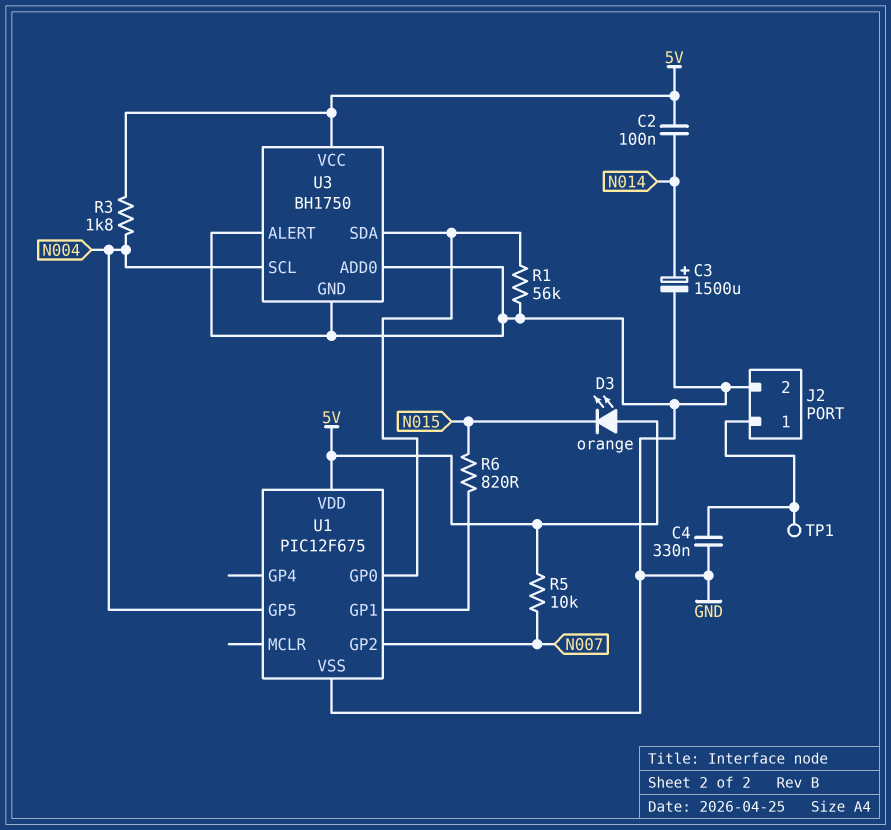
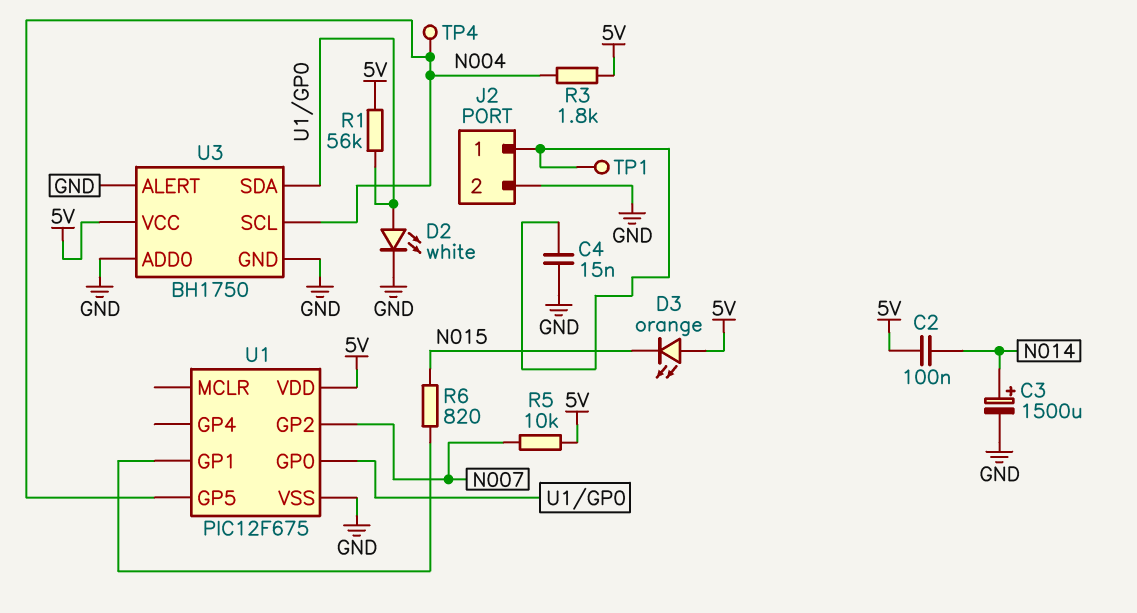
C4: 330nF (GND, J2/1) -> 15nF (GND, J2/1)
D2: none -> LED white (A U1/GP0, K GND)
R1: 56k (GND, U1/GP0) -> 56k (5V, U1/GP0)
TP4: none -> test point (N004)

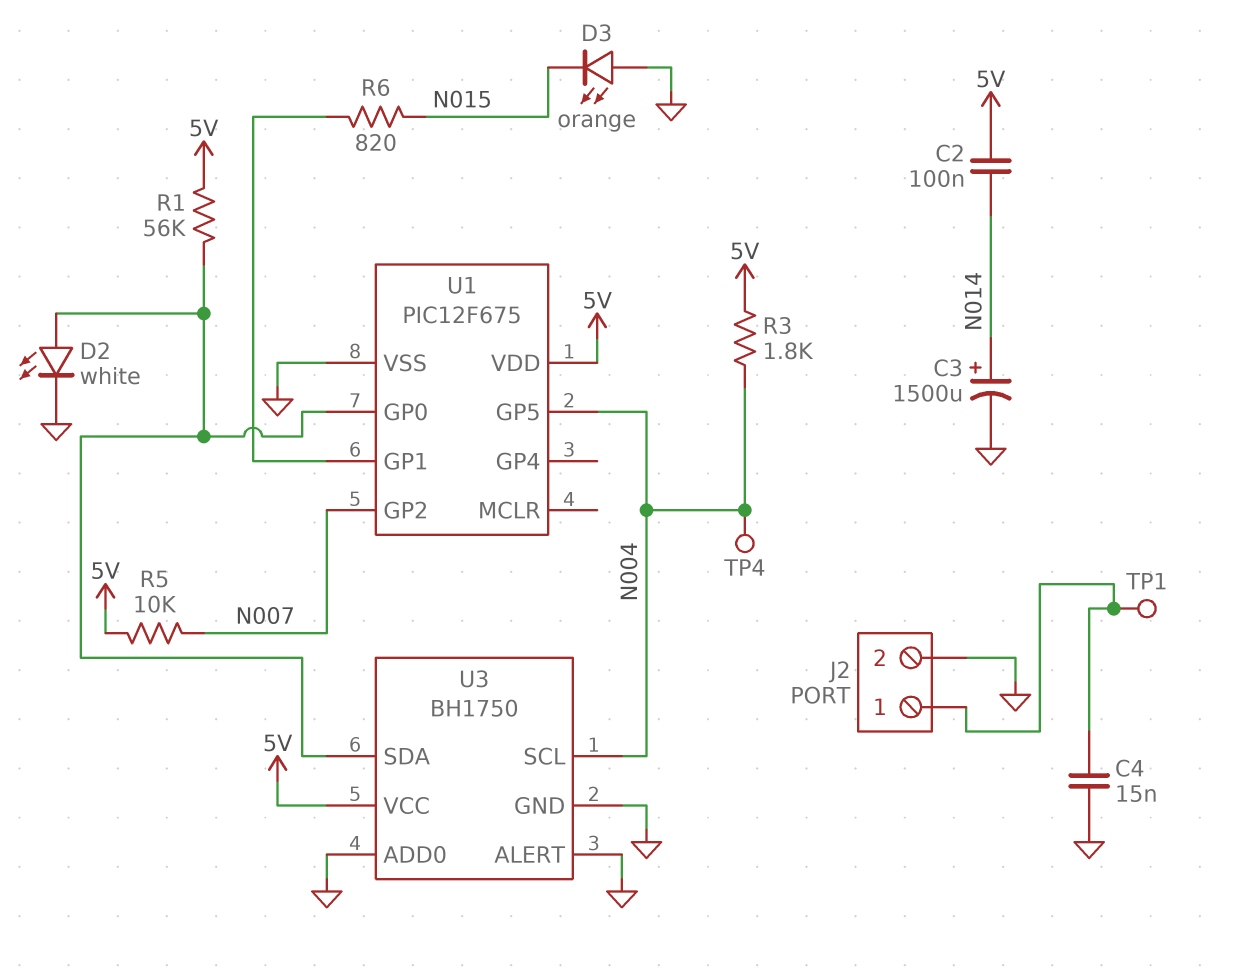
D3: LED orange (A 5V, K N015) -> LED orange (A GND, K N015)

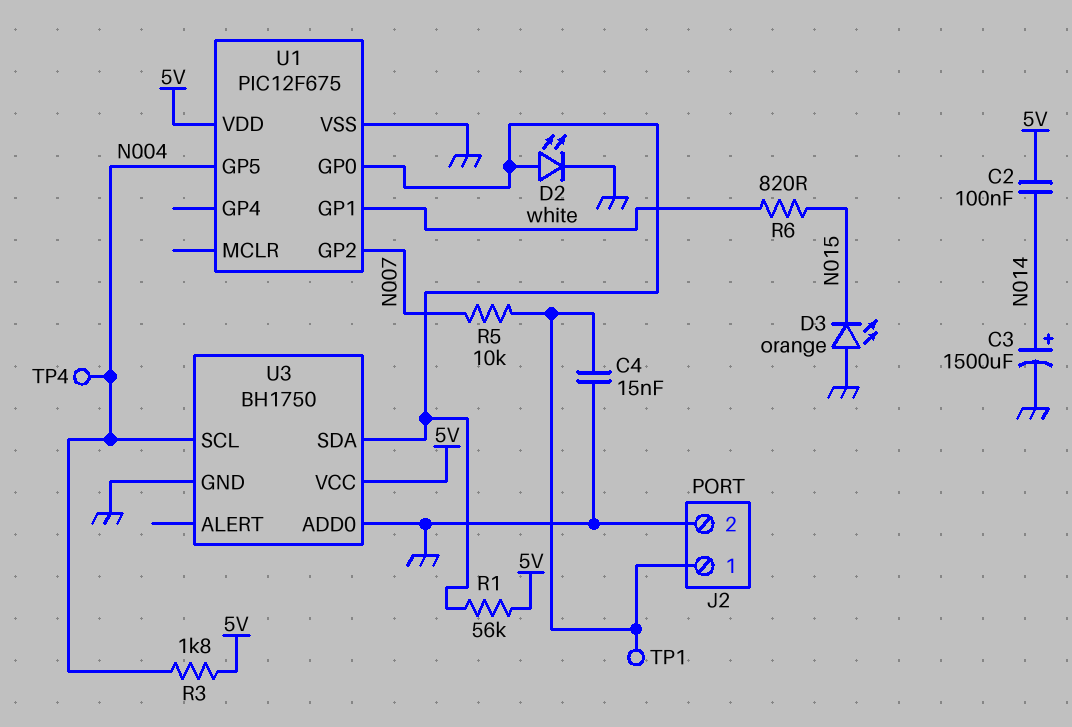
R5: 10k (5V, N007) -> 10k (J2/1, N007)
U3 pin ALERT: GND -> none

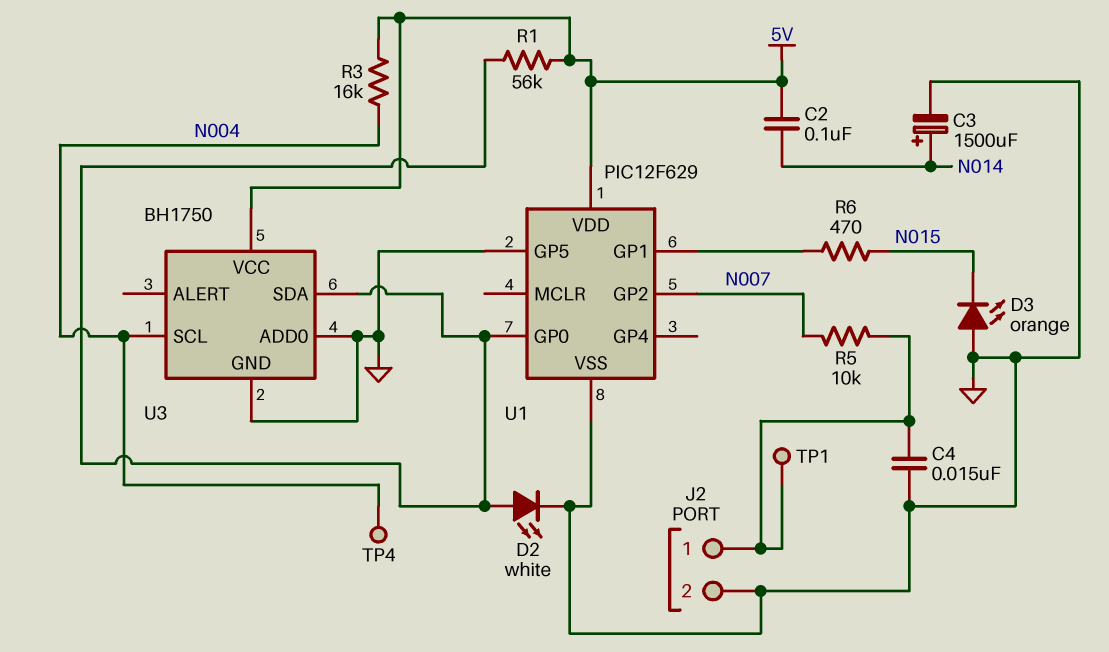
R3: 1.8k (5V, N004) -> 16k (5V, N004)
R6: 820 (N015, U1/GP1) -> 470 (N015, U1/GP1)
U1: PIC12F675 -> PIC12F629
U1 pin GP5: N004 -> GND

